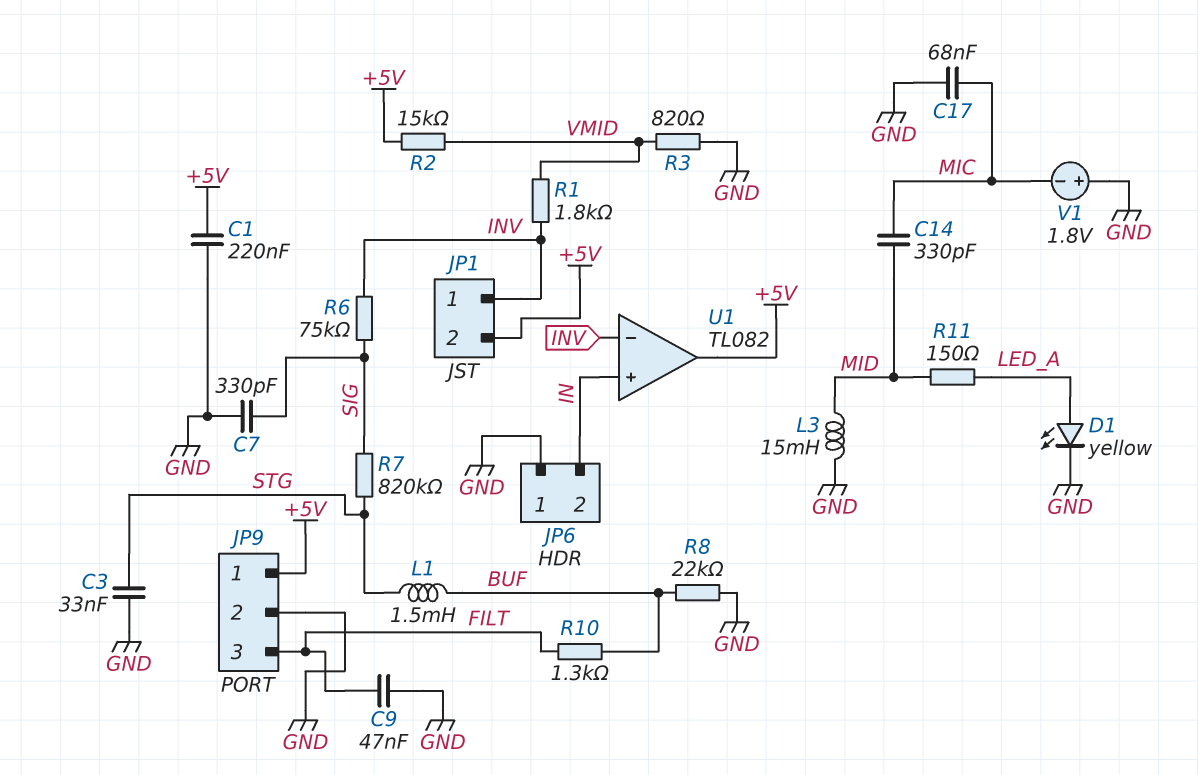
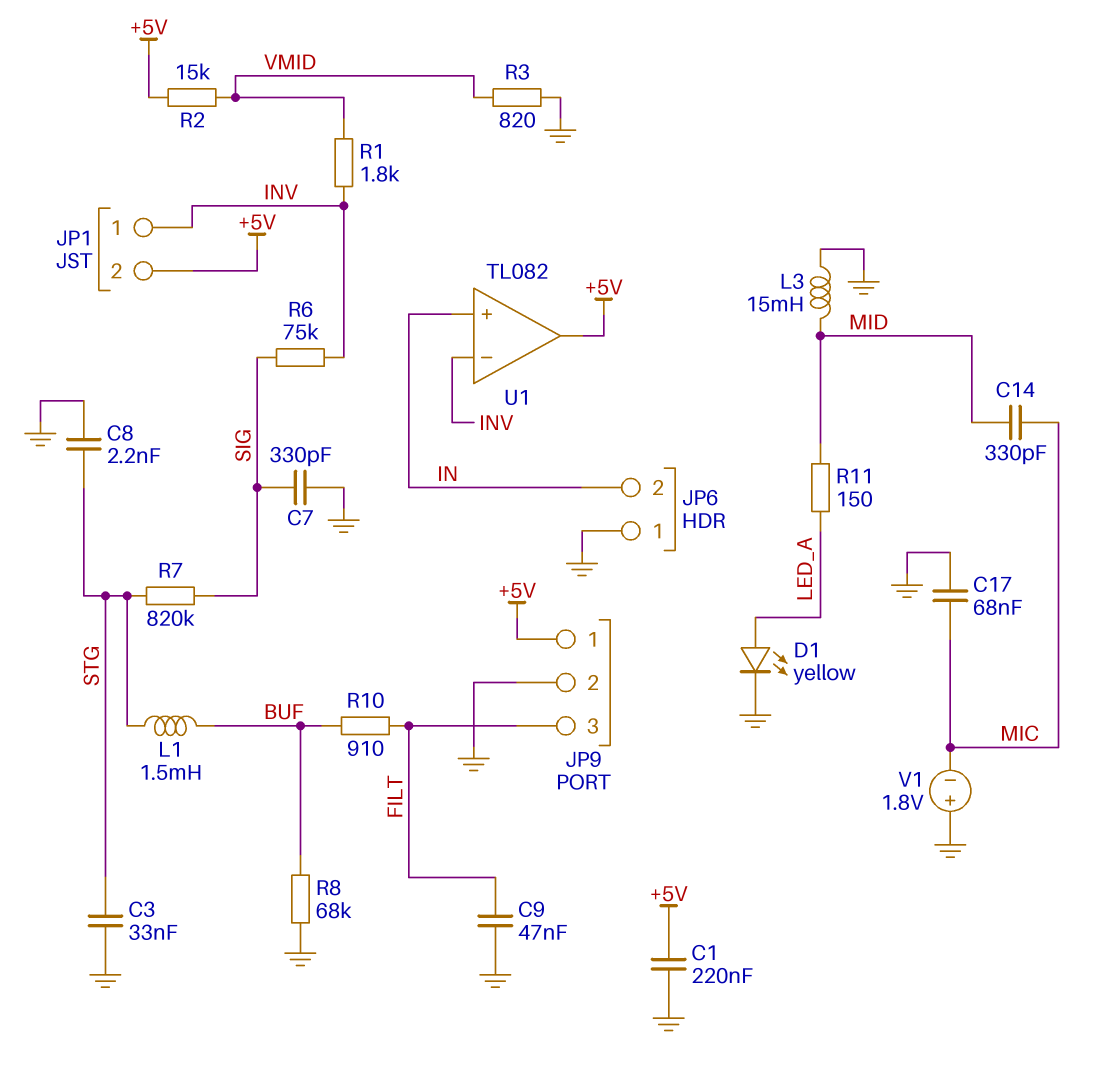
C8: none -> 2.2nF (GND, STG)
R8: 22k (BUF, GND) -> 68k (BUF, GND)
R10: 1.3k (BUF, FILT) -> 910 (BUF, FILT)

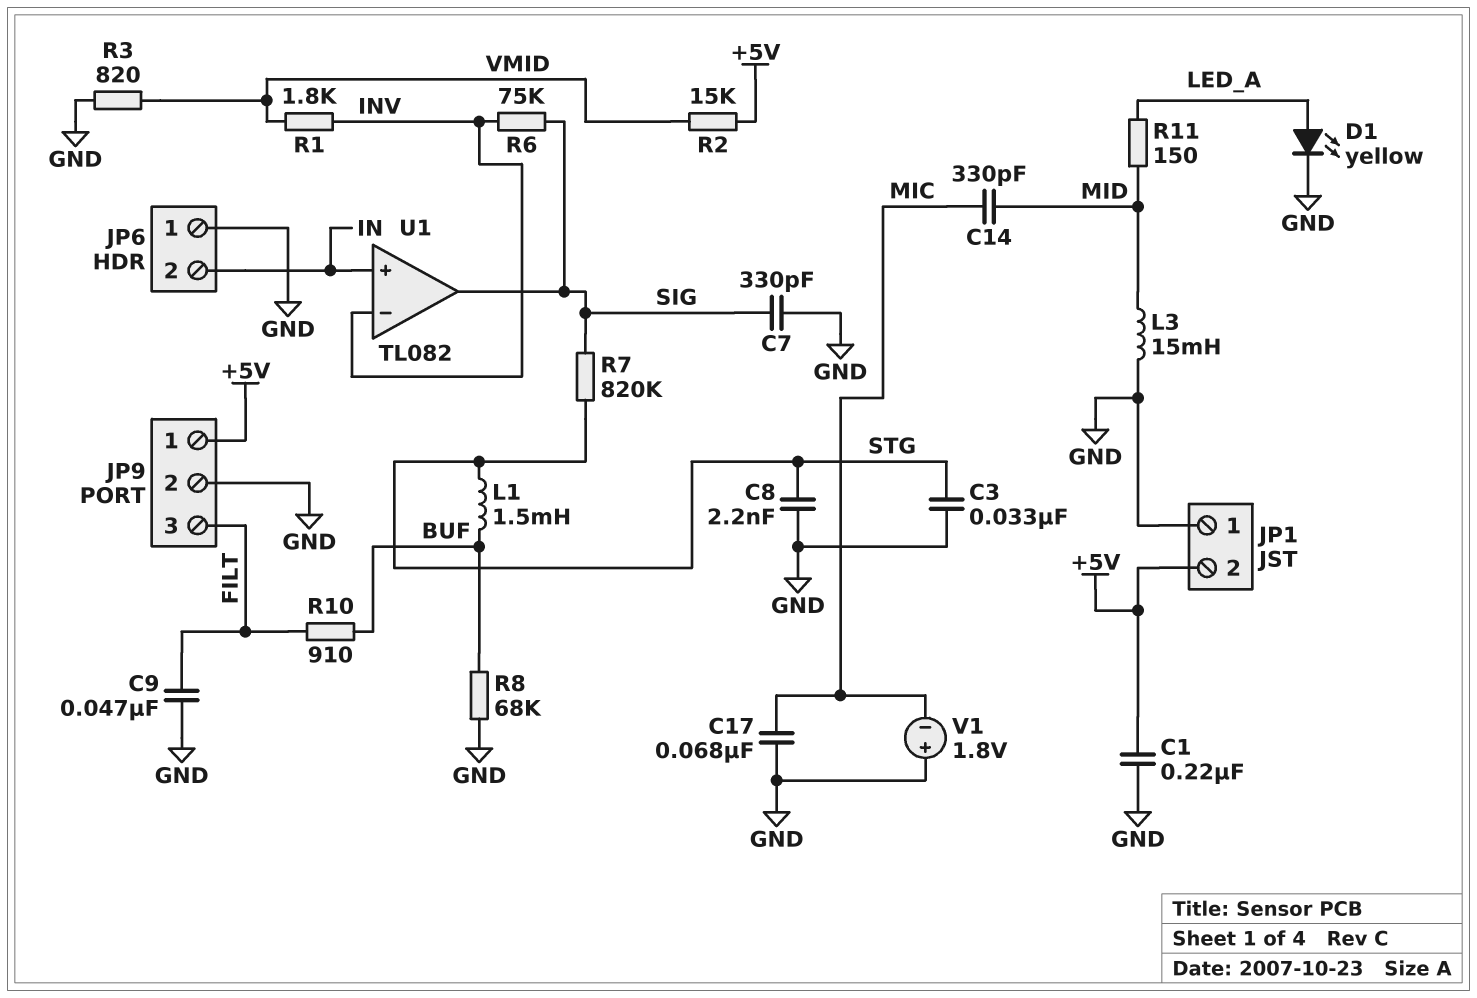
JP1 pin 1: INV -> GND
U1 pin out: +5V -> SIG

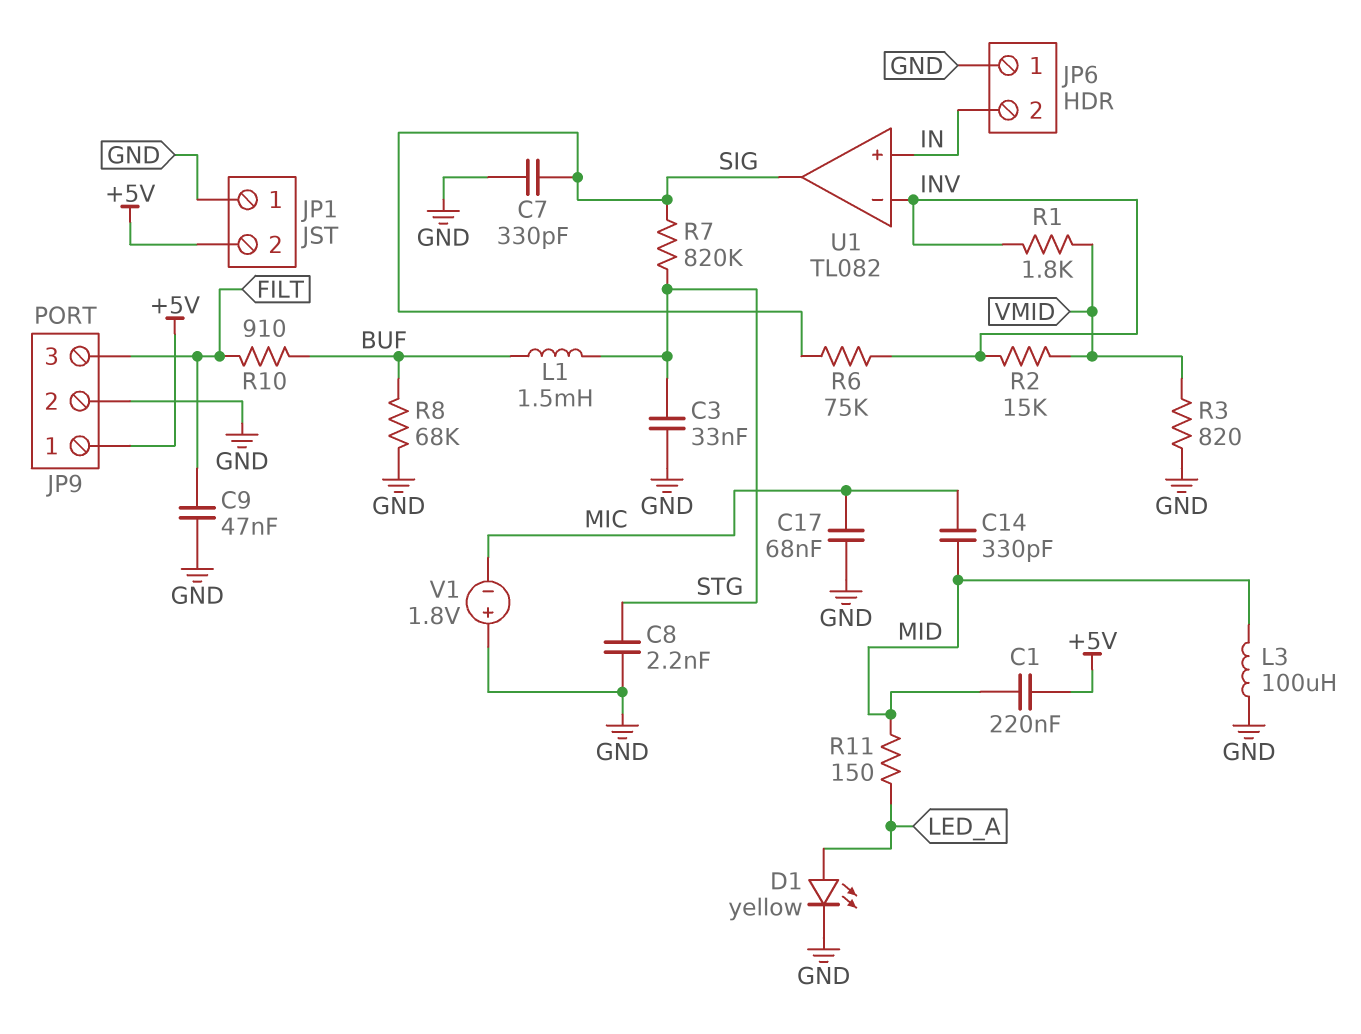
C1: 220nF (+5V, GND) -> 220nF (+5V, MID)
L3: 15mH (GND, MID) -> 100uH (GND, MID)
R2: 15k (+5V, VMID) -> 15k (INV, VMID)

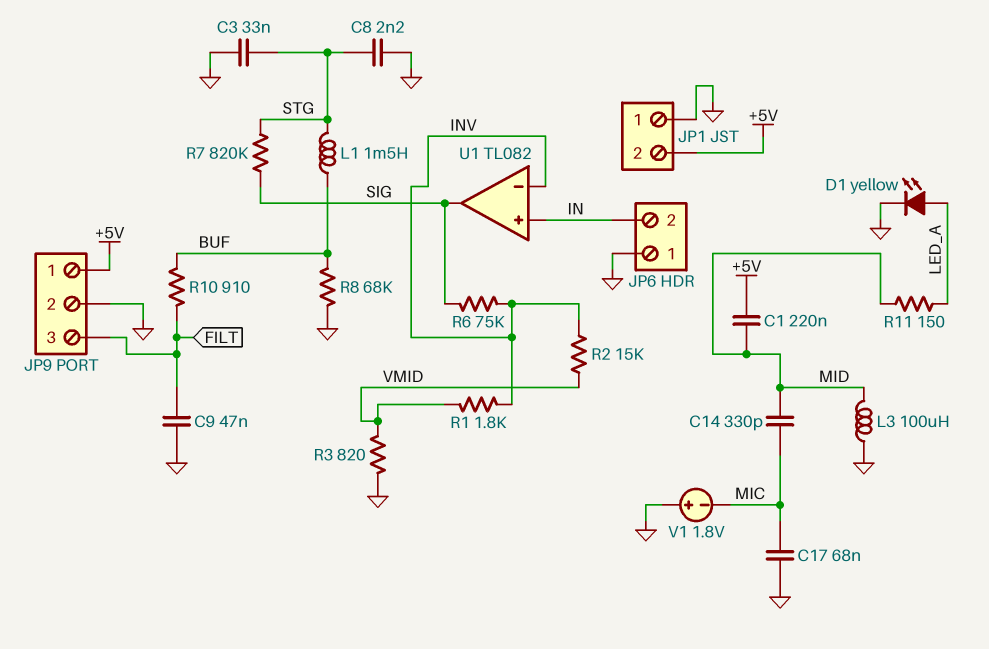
C7: 330pF (GND, SIG) -> none

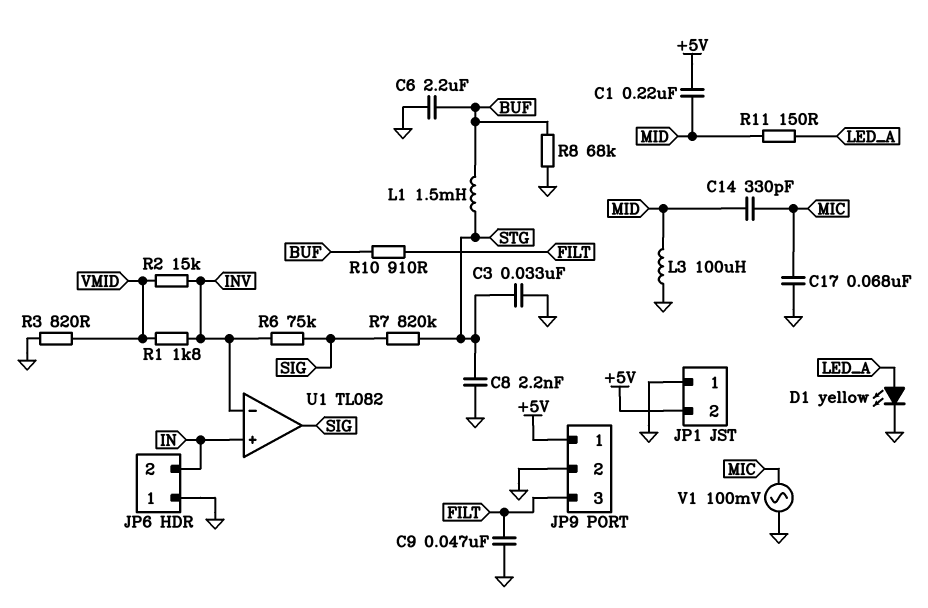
C6: none -> 2.2uF (BUF, GND)
V1: 1.8V (plus GND, minus MIC) -> AC 100mV (GND, MIC)

